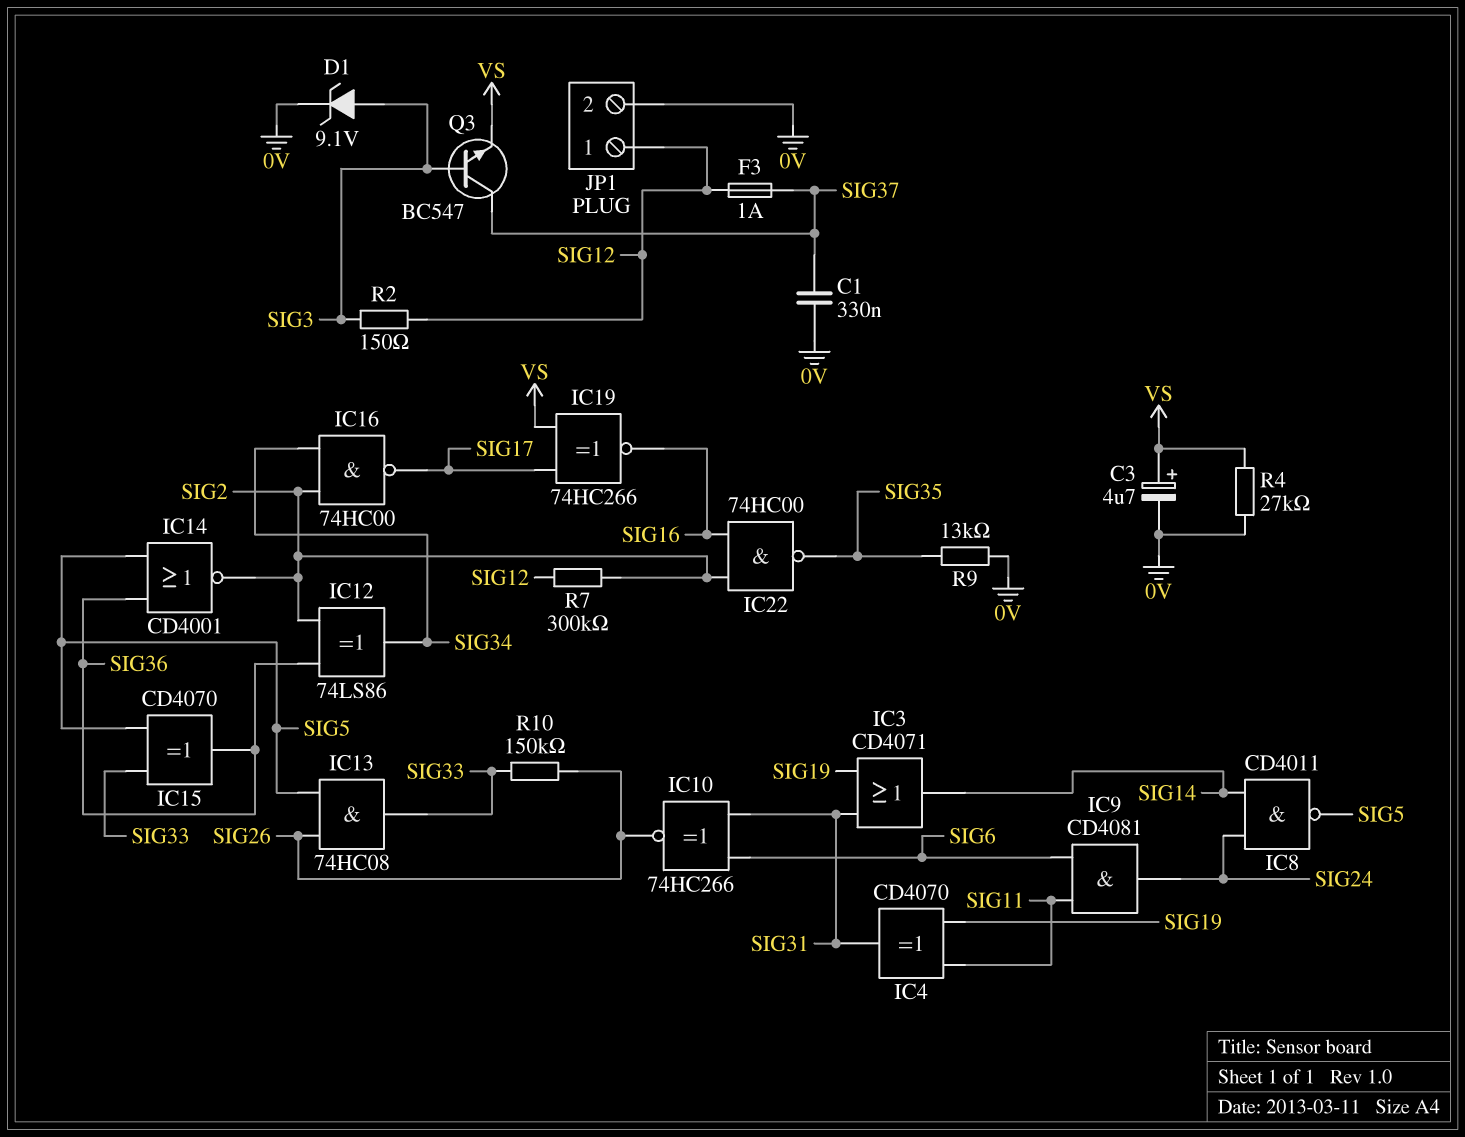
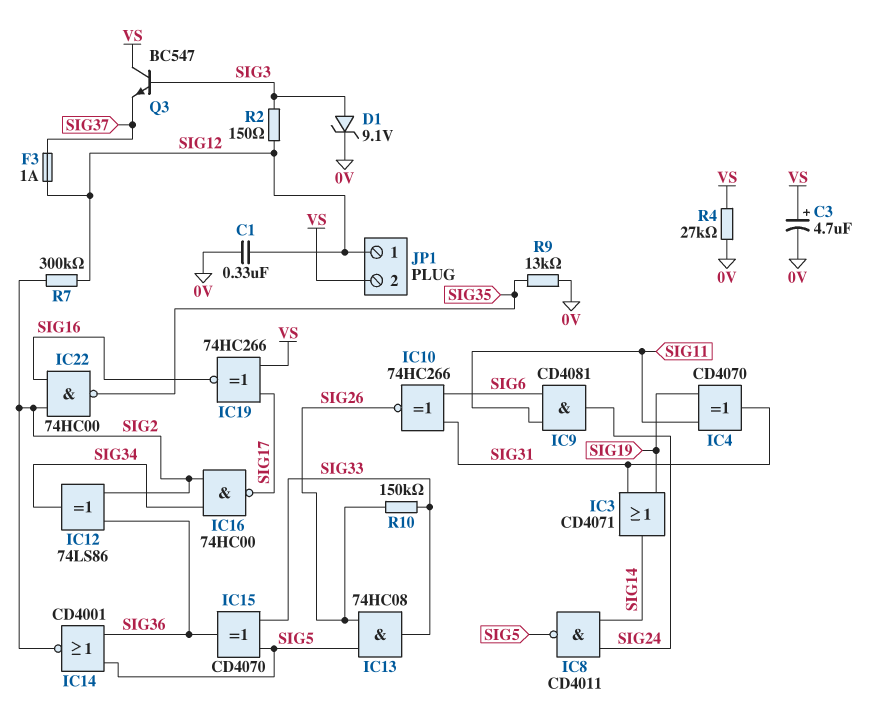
C1: 330nF (0V, SIG37) -> 330nF (0V, SIG12)
JP1 pin 2: 0V -> VS
Q3: NPN BC547 (B SIG3, C SIG37, E VS) -> NPN BC547 (B SIG3, C VS, E SIG37)

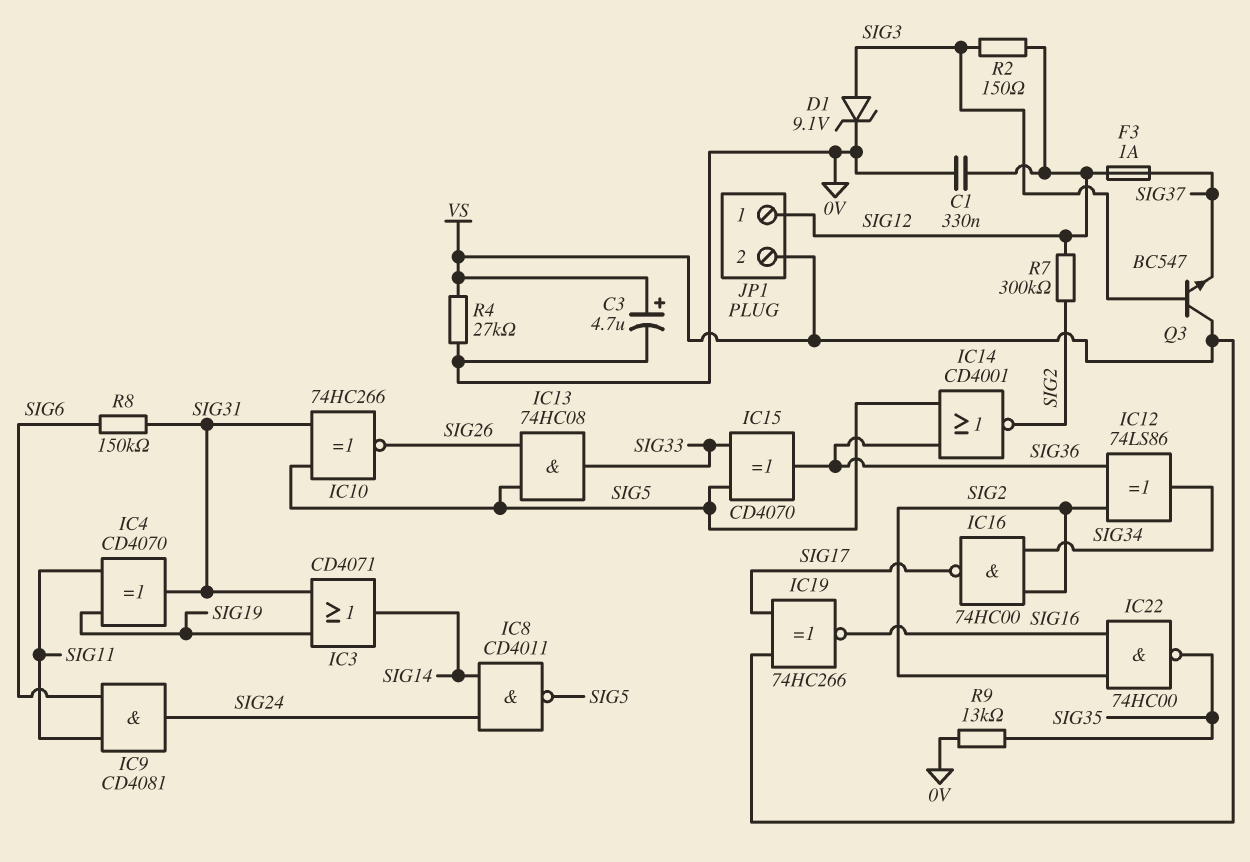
IC10: XNOR 74HC266 (in SIG6, in SIG31, out SIG26) -> XNOR 74HC266 (in SIG5, in SIG31, out SIG26)
R8: none -> 150k (SIG6, SIG31)
R10: 150k (SIG26, SIG33) -> none

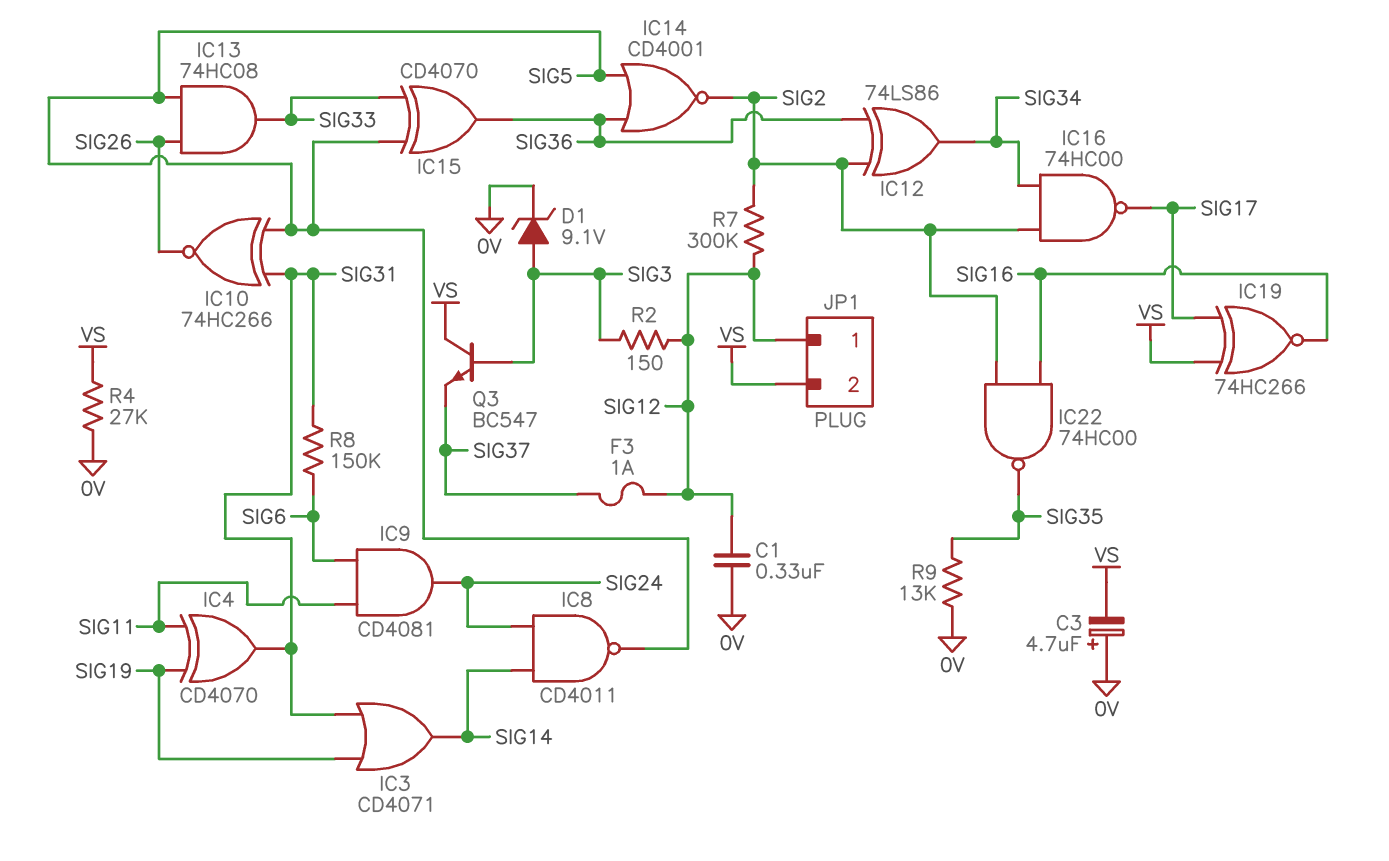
C3: 4.7uF (plus VS, minus 0V) -> 4.7uF (plus 0V, minus VS)

